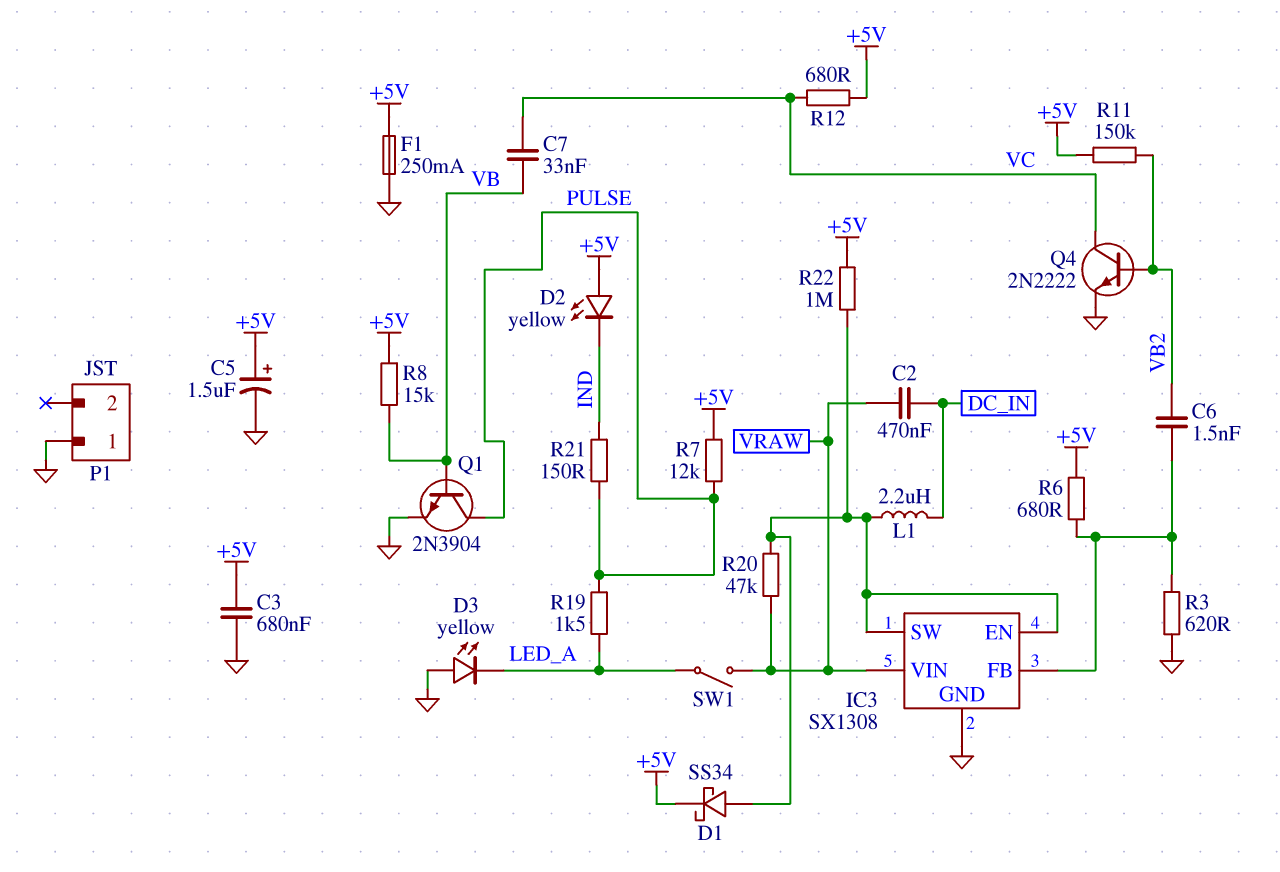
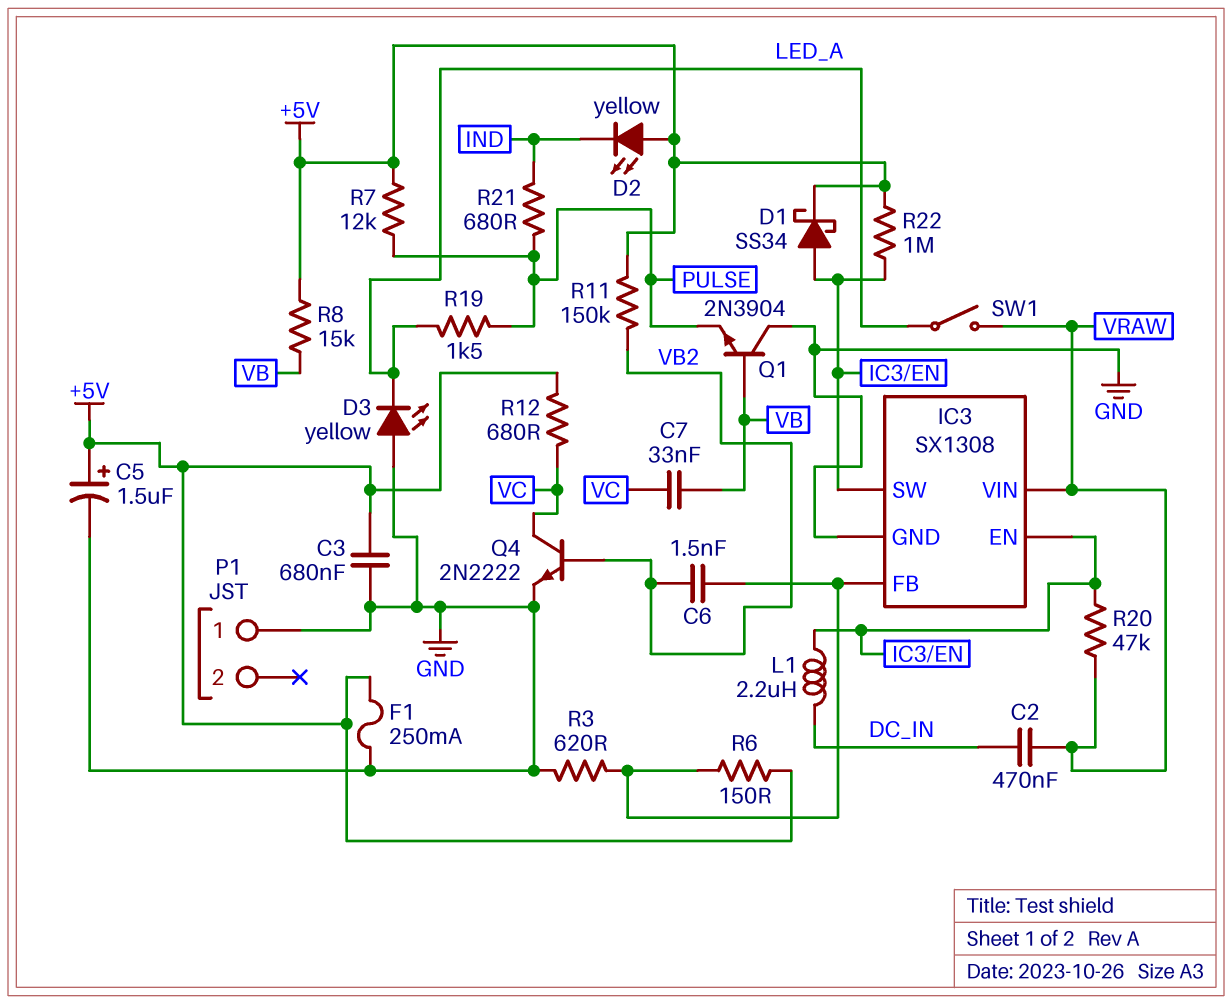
Q1: NPN 2N3904 (B VB, C PULSE, E GND) -> NPN 2N3904 (B VB, C GND, E PULSE)
R6: 680 (+5V, IC3/FB) -> 150 (+5V, IC3/FB)
R21: 150 (IND, PULSE) -> 680 (IND, PULSE)

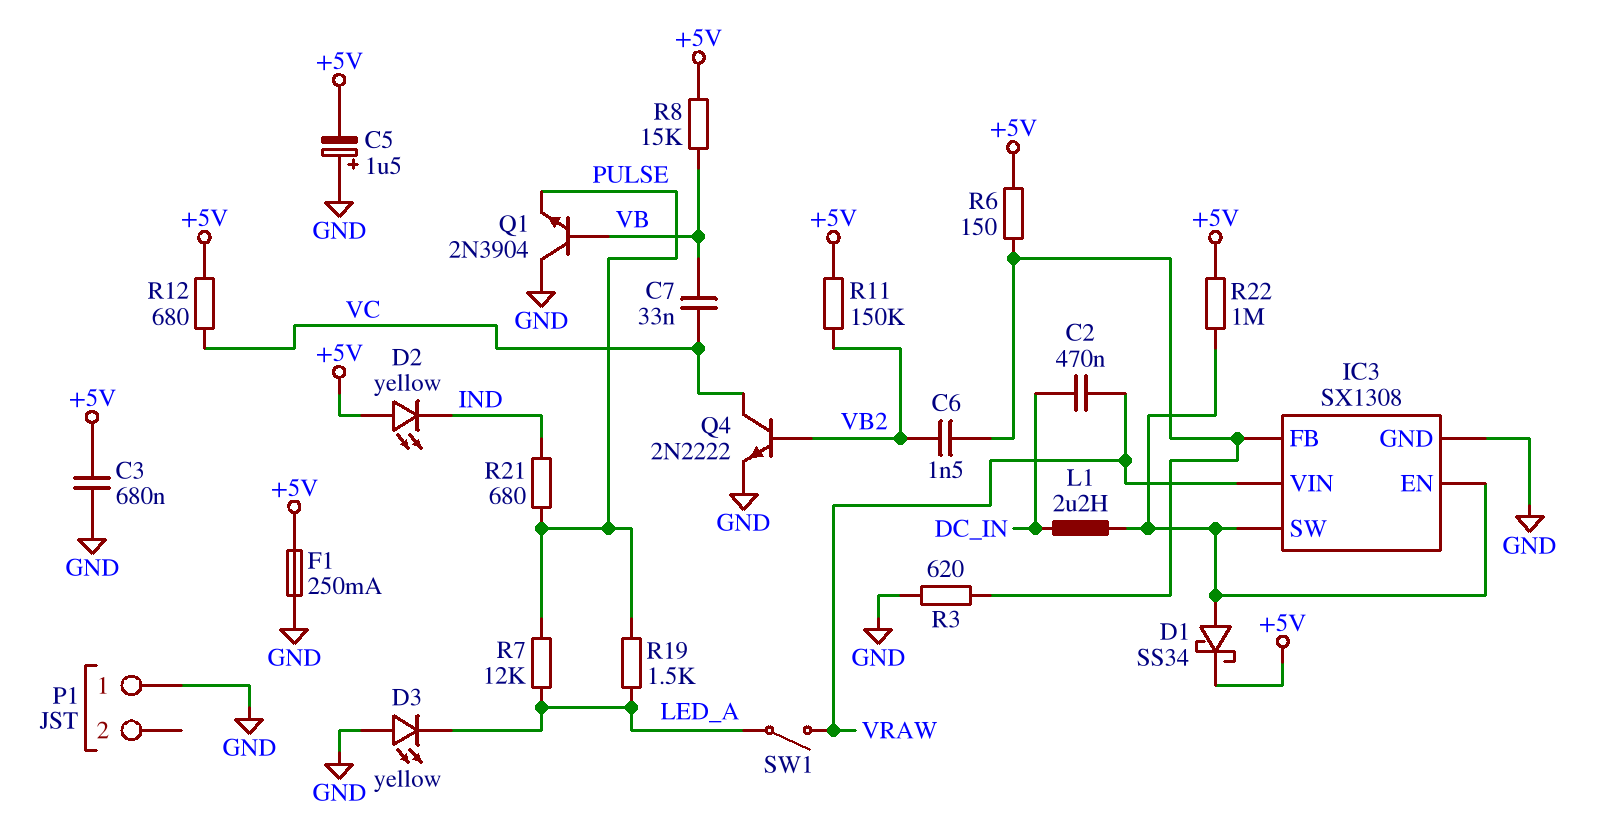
C5: 1.5uF (plus +5V, minus GND) -> 1.5uF (plus GND, minus +5V)
R7: 12k (+5V, PULSE) -> 12k (LED_A, PULSE)
R20: 47k (IC3/EN, VRAW) -> none

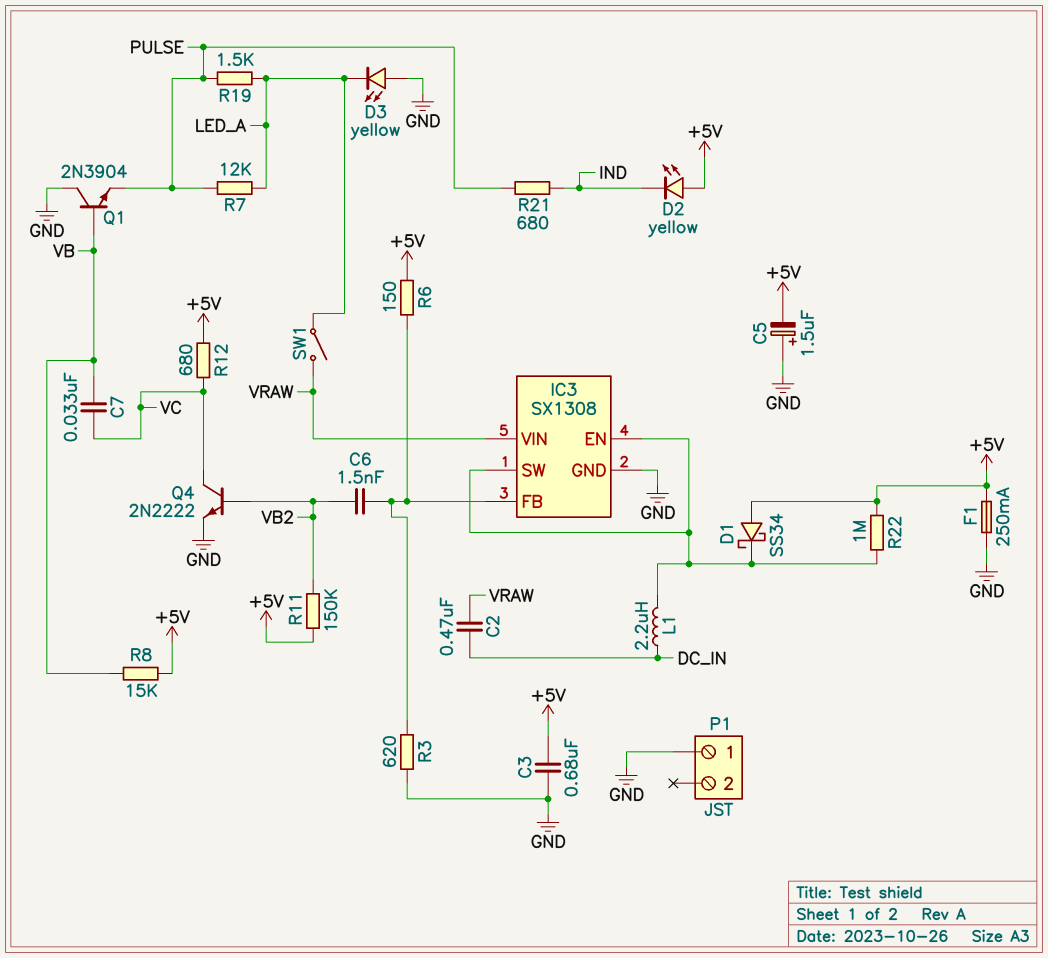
D1: schottky SS34 (A IC3/EN, K +5V) -> schottky SS34 (A +5V, K IC3/EN)

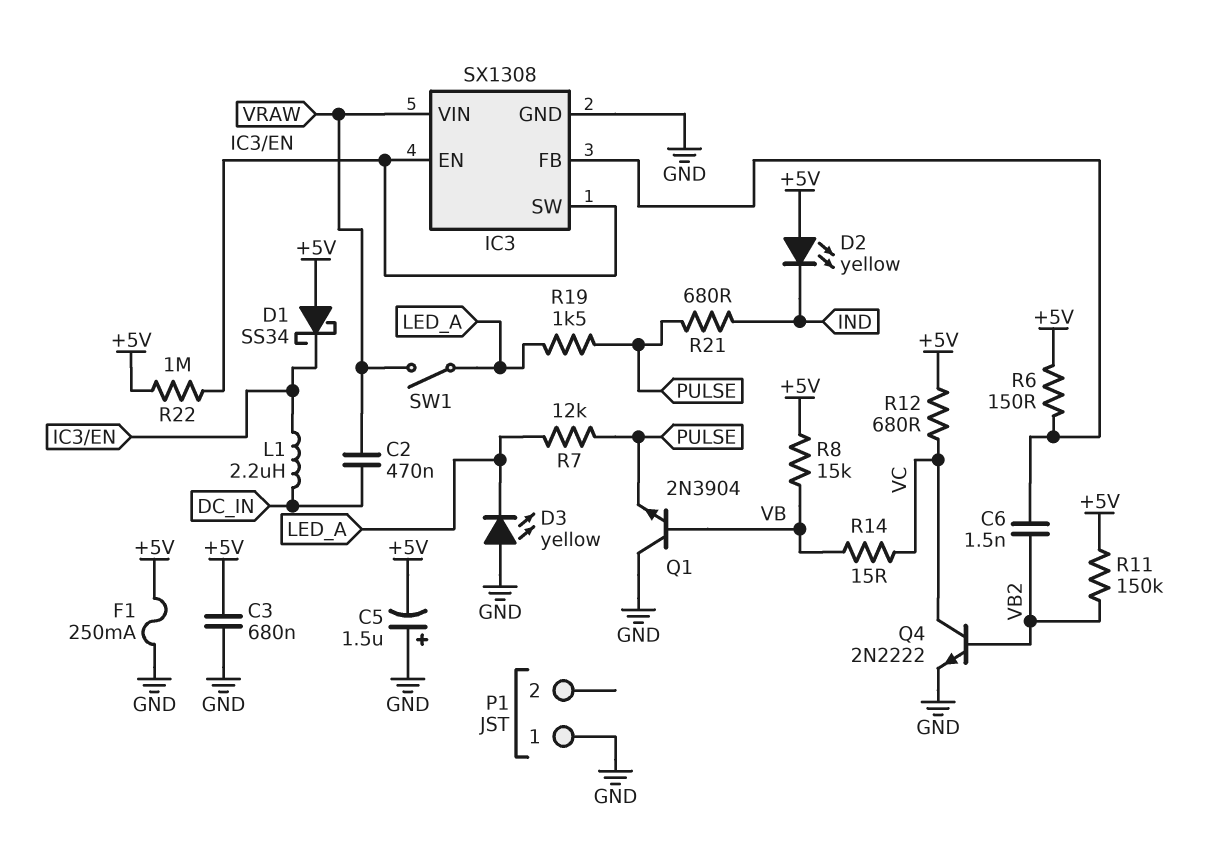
C7: 33nF (VB, VC) -> none
R3: 620 (GND, IC3/FB) -> none
R14: none -> 15 (VB, VC)

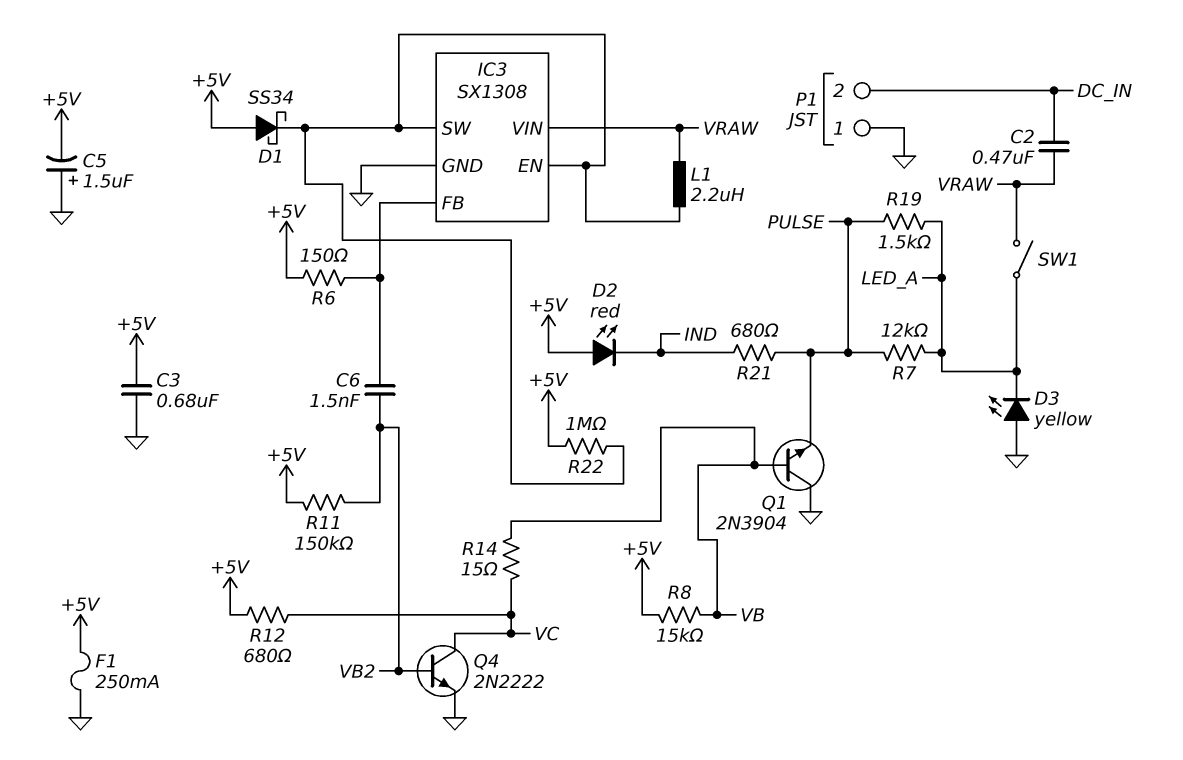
D2: LED yellow (A +5V, K IND) -> LED red (A +5V, K IND)
L1: 2.2uH (DC_IN, IC3/EN) -> 2.2uH (IC3/EN, VRAW)
P1 pin 2: none -> DC_IN

